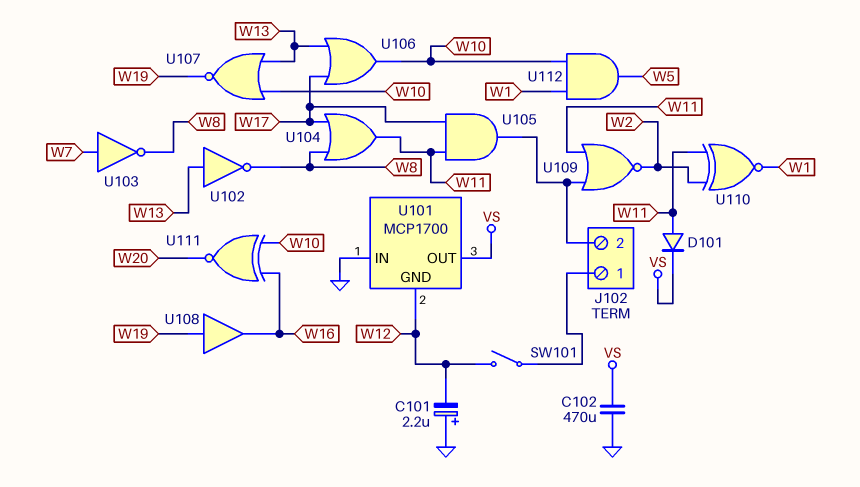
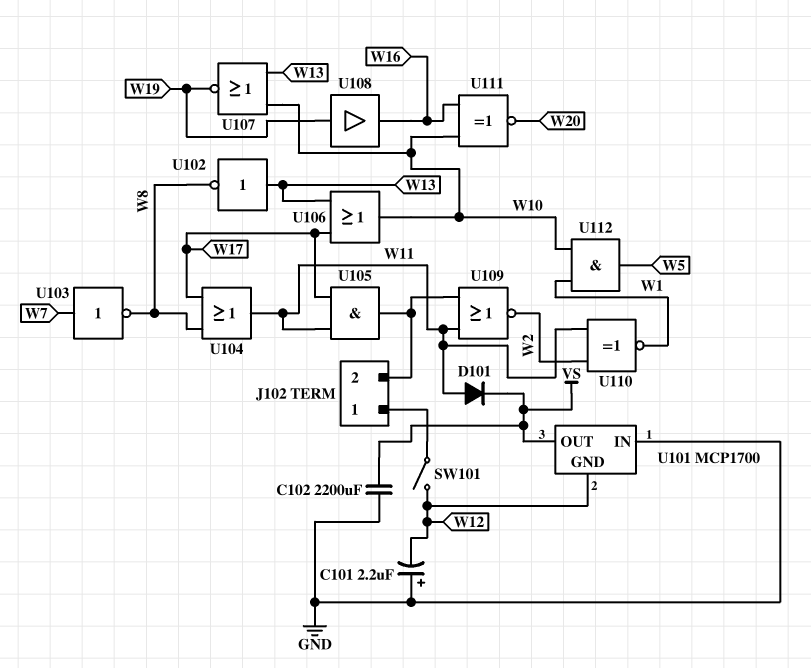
C102: 470uF (GND, VS) -> 2200uF (GND, VS)

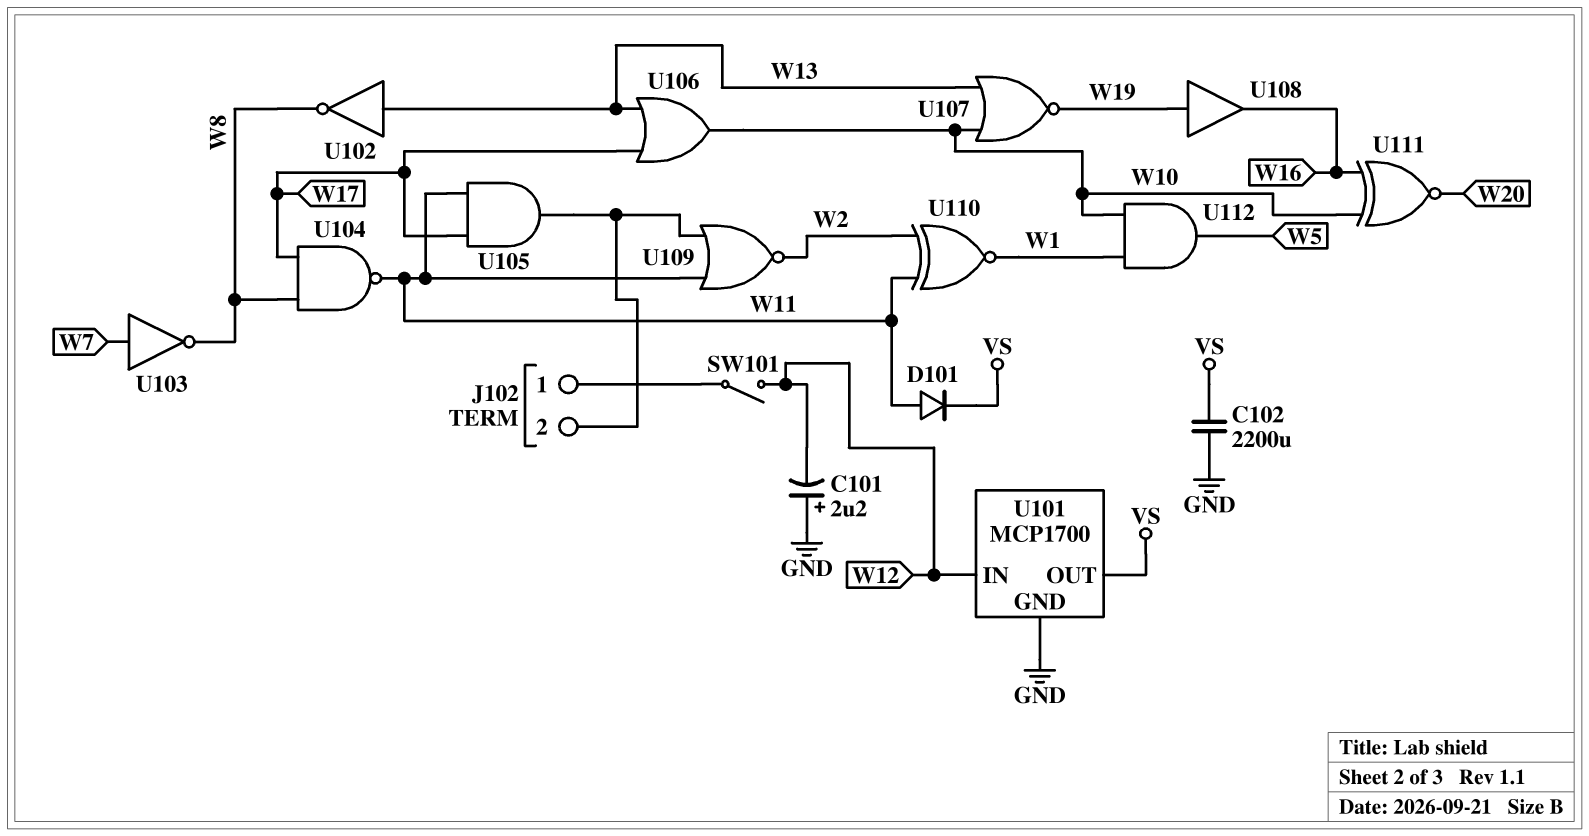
U101 pin GND: W12 -> GND
U101 pin IN: GND -> W12
U104: OR (in W8, in W17, out W11) -> NAND (in W8, in W17, out W11)

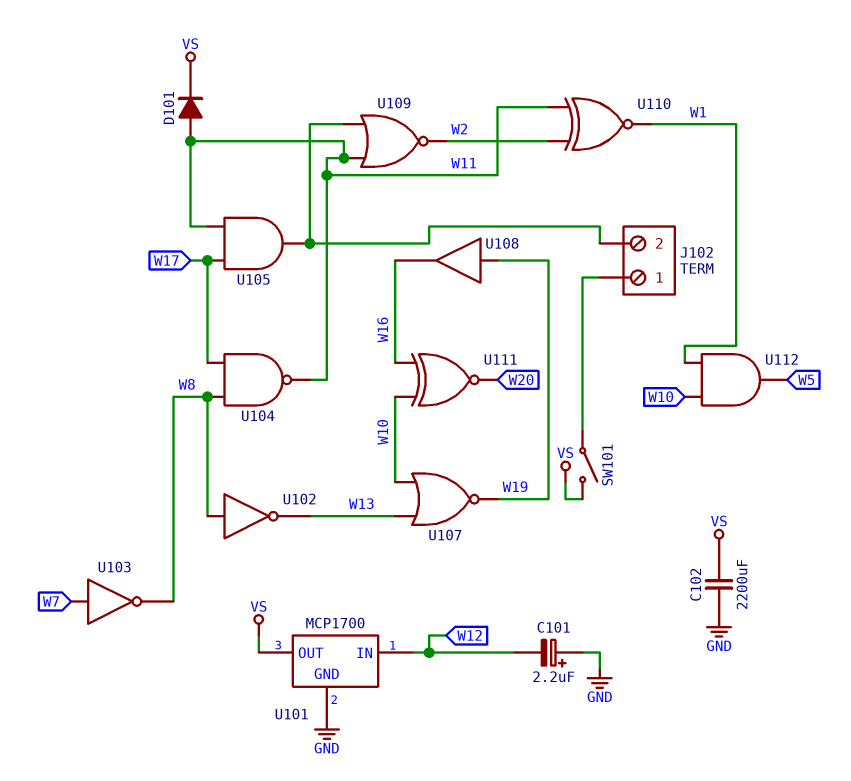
SW101: switch (J102/1, W12) -> switch (J102/1, VS)
U102: NOT (in W13, out W8) -> NOT (in W8, out W13)
U106: OR (in W13, in W17, out W10) -> none

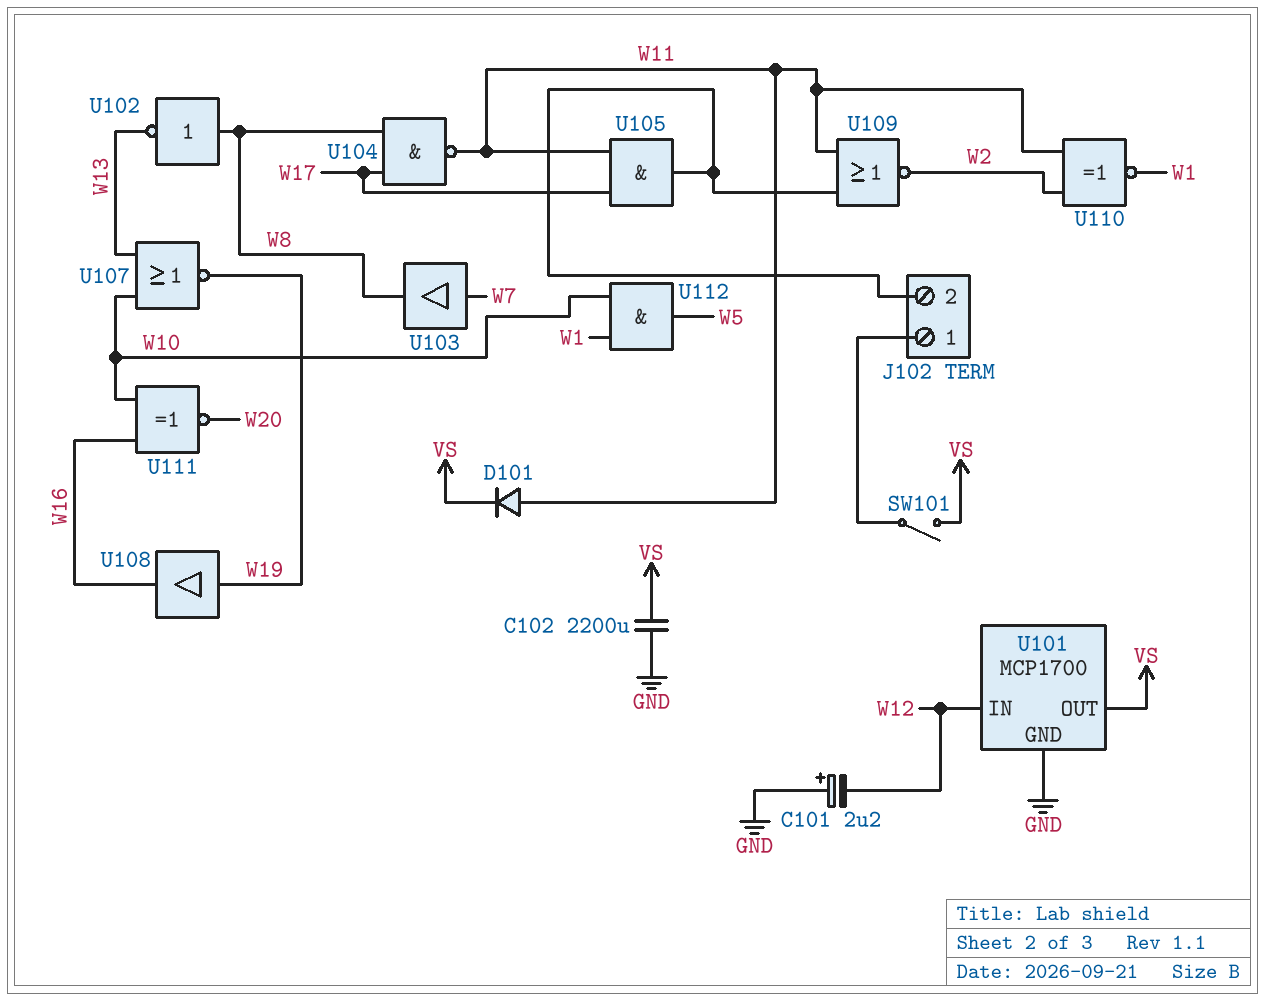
U103: NOT (in W7, out W8) -> buffer (in W7, out W8)

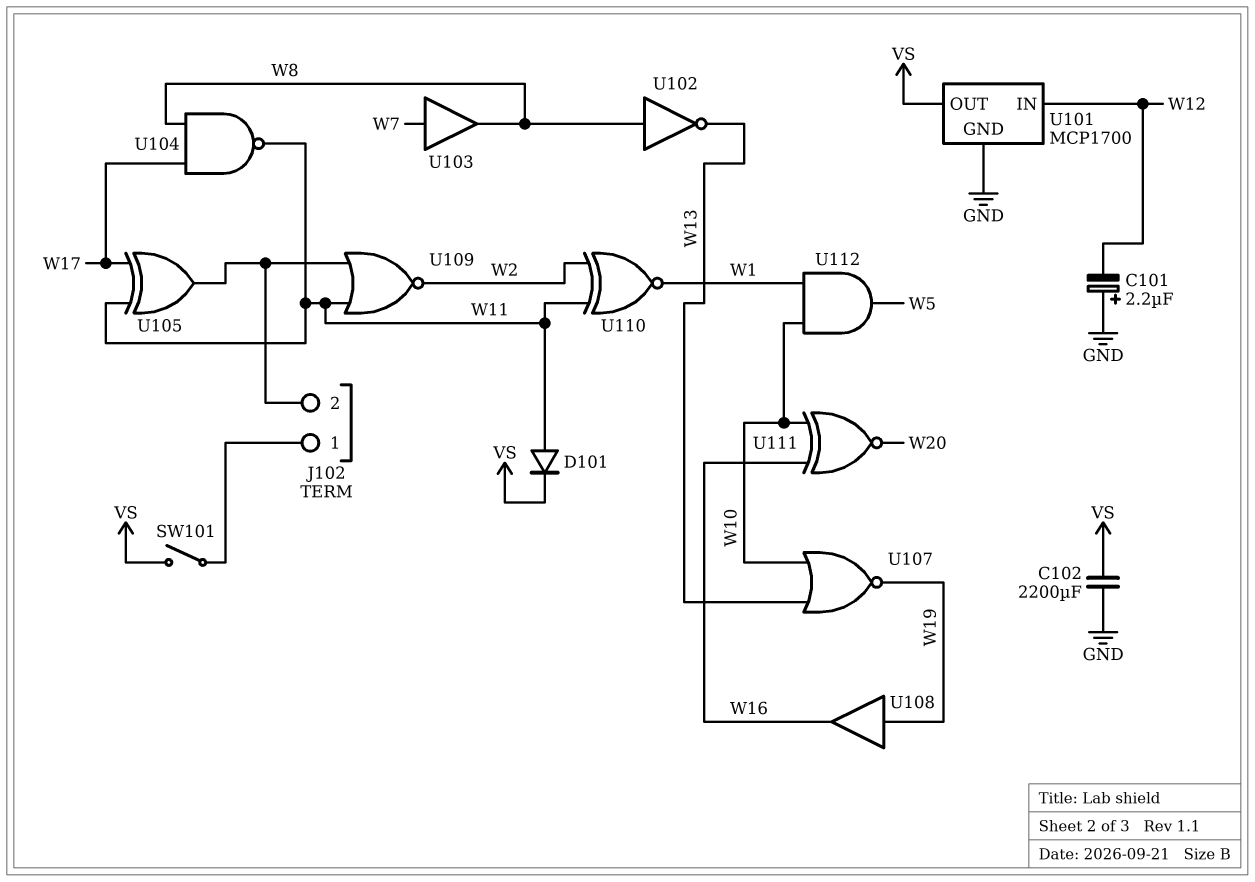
U105: AND (in W11, in W17, out J102/2) -> XOR (in W11, in W17, out J102/2)

